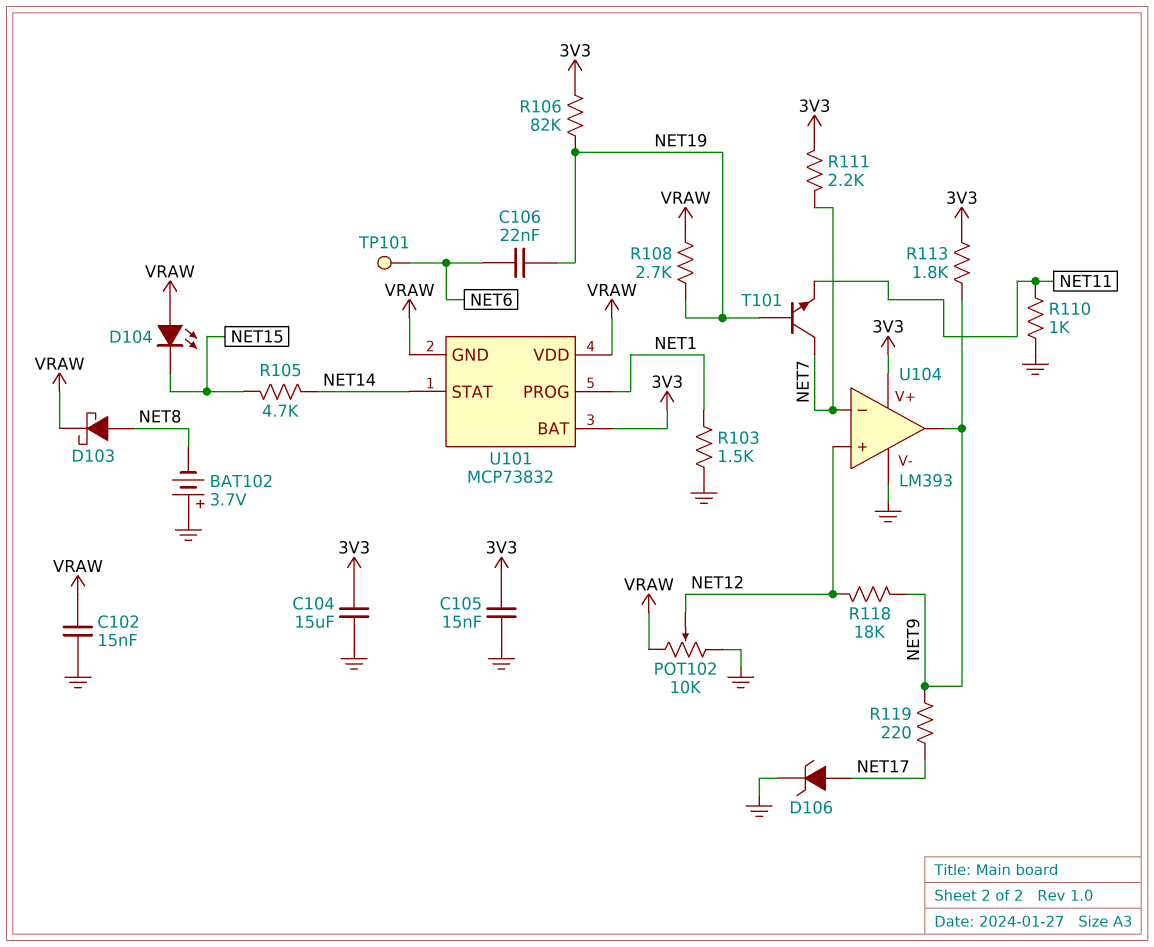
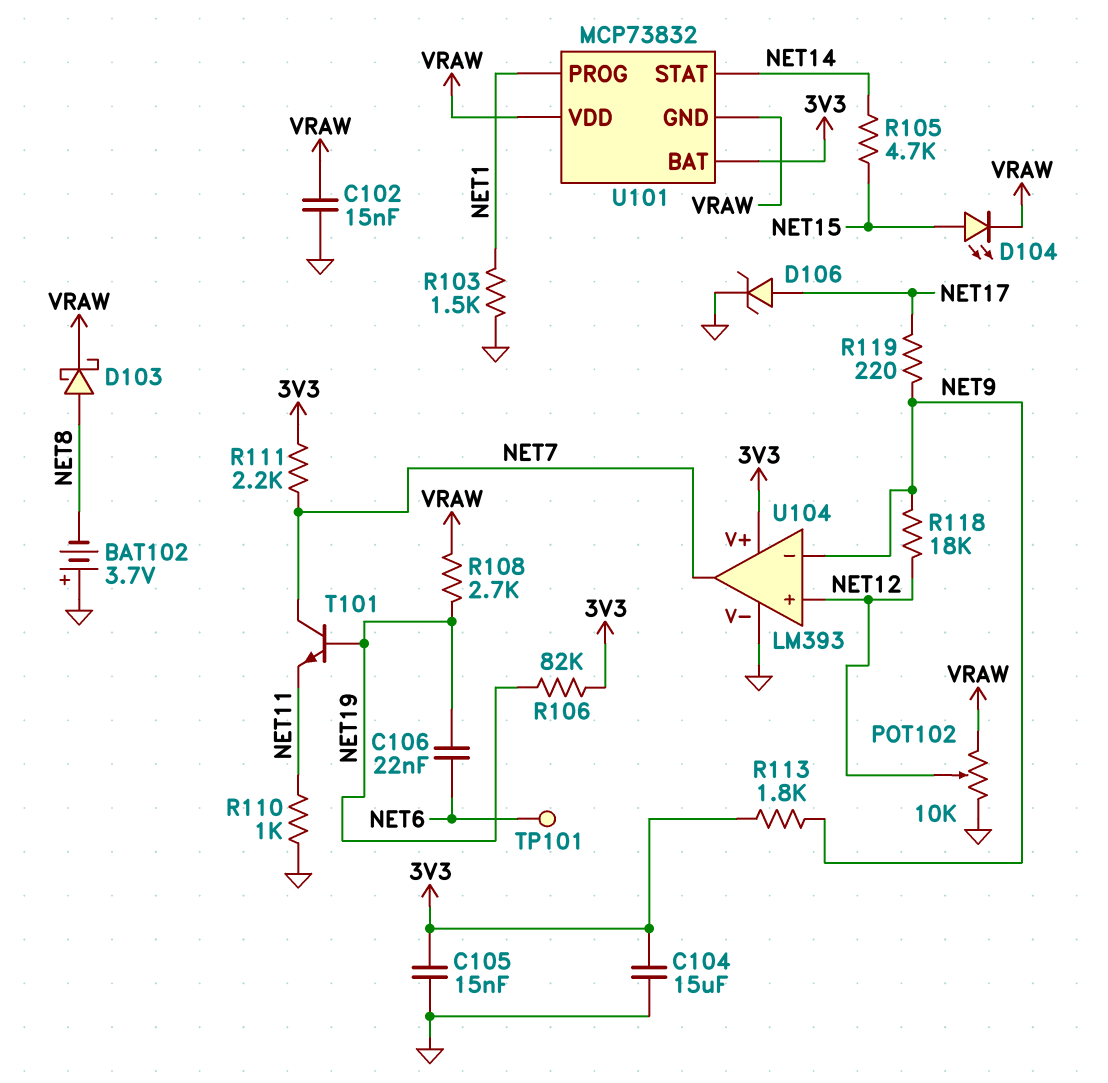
D104: LED (A VRAW, K NET15) -> LED (A NET15, K VRAW)
U104 pin in-: NET7 -> NET9
U104 pin out: NET9 -> NET7

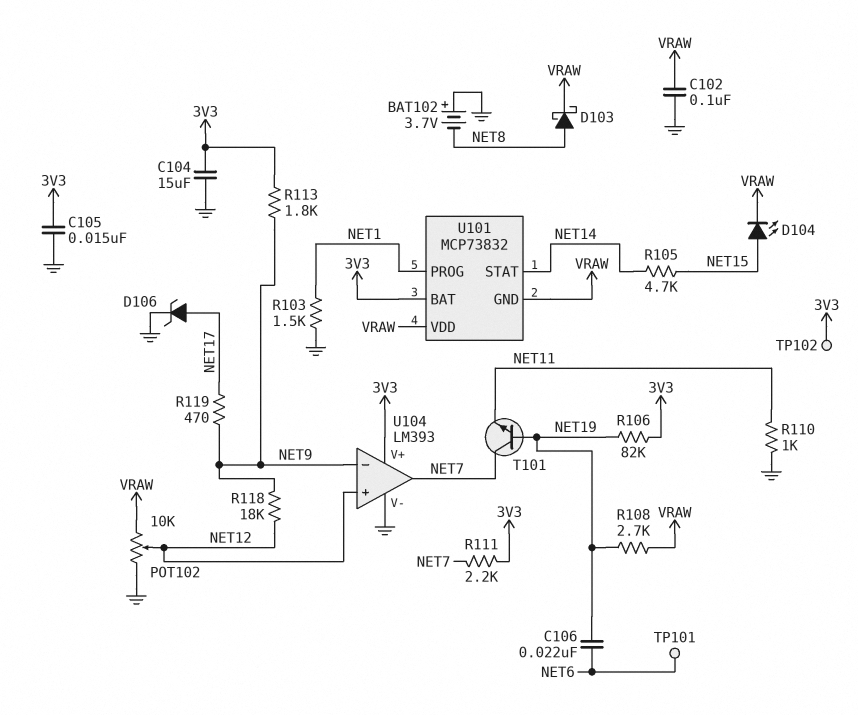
C102: 15nF (GND, VRAW) -> 100nF (GND, VRAW)
R119: 220 (NET9, NET17) -> 470 (NET9, NET17)
TP102: none -> test point (3V3)

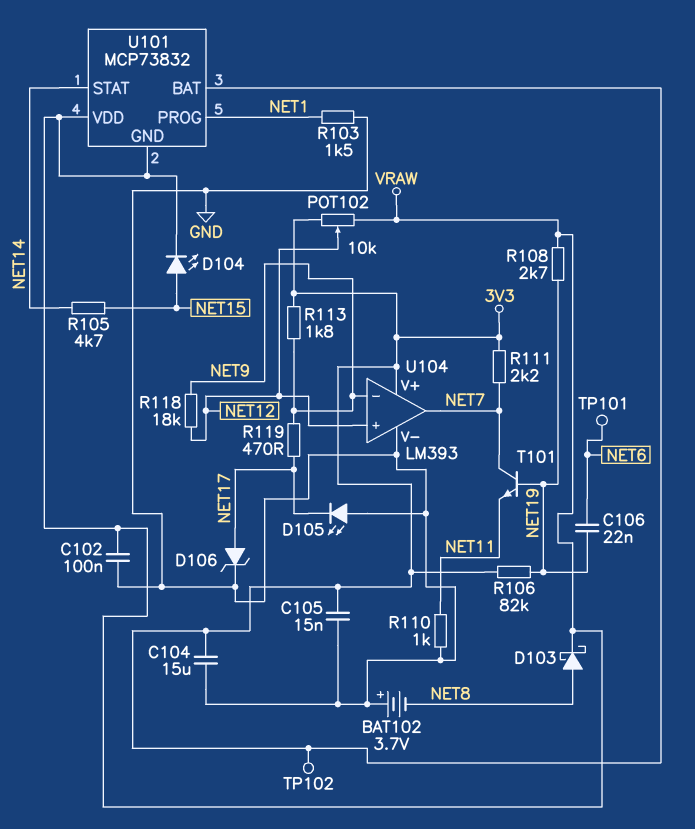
D105: none -> LED (A GND, K NET17)
POT102: 10k (GND, VRAW, wiper NET12) -> 10k (3V3, VRAW, wiper NET12)

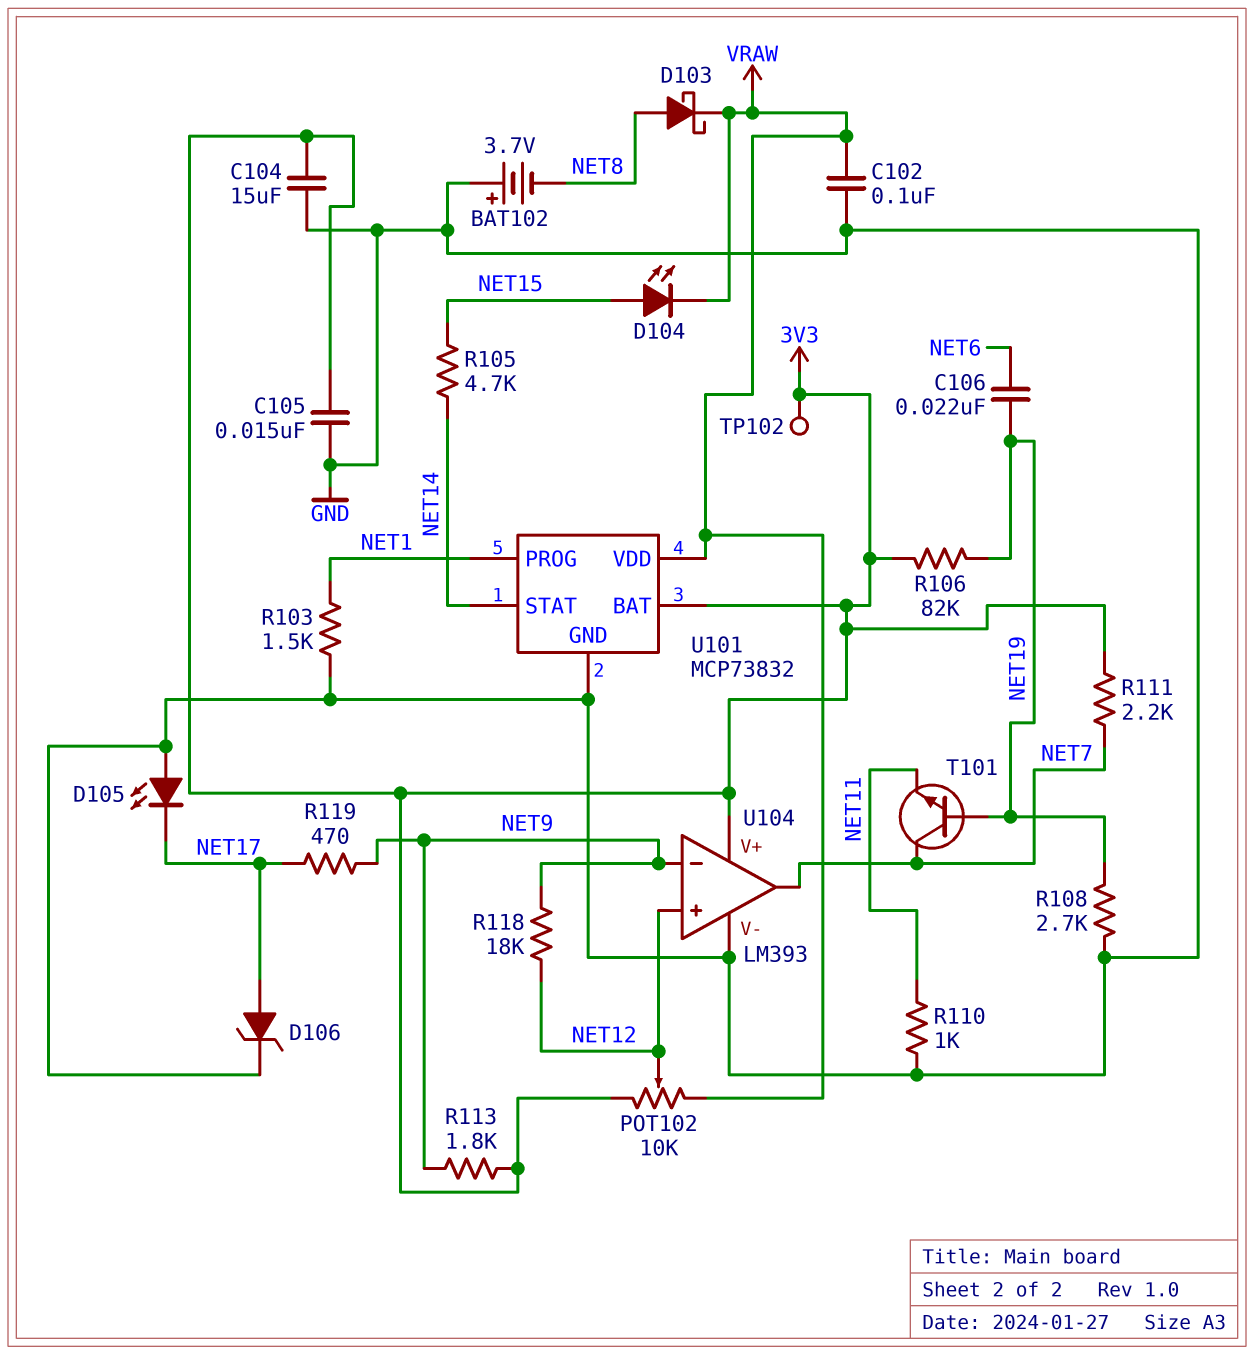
R108: 2.7k (NET19, VRAW) -> 2.7k (GND, NET19)
TP101: test point (NET6) -> none
U101 pin GND: VRAW -> GND

